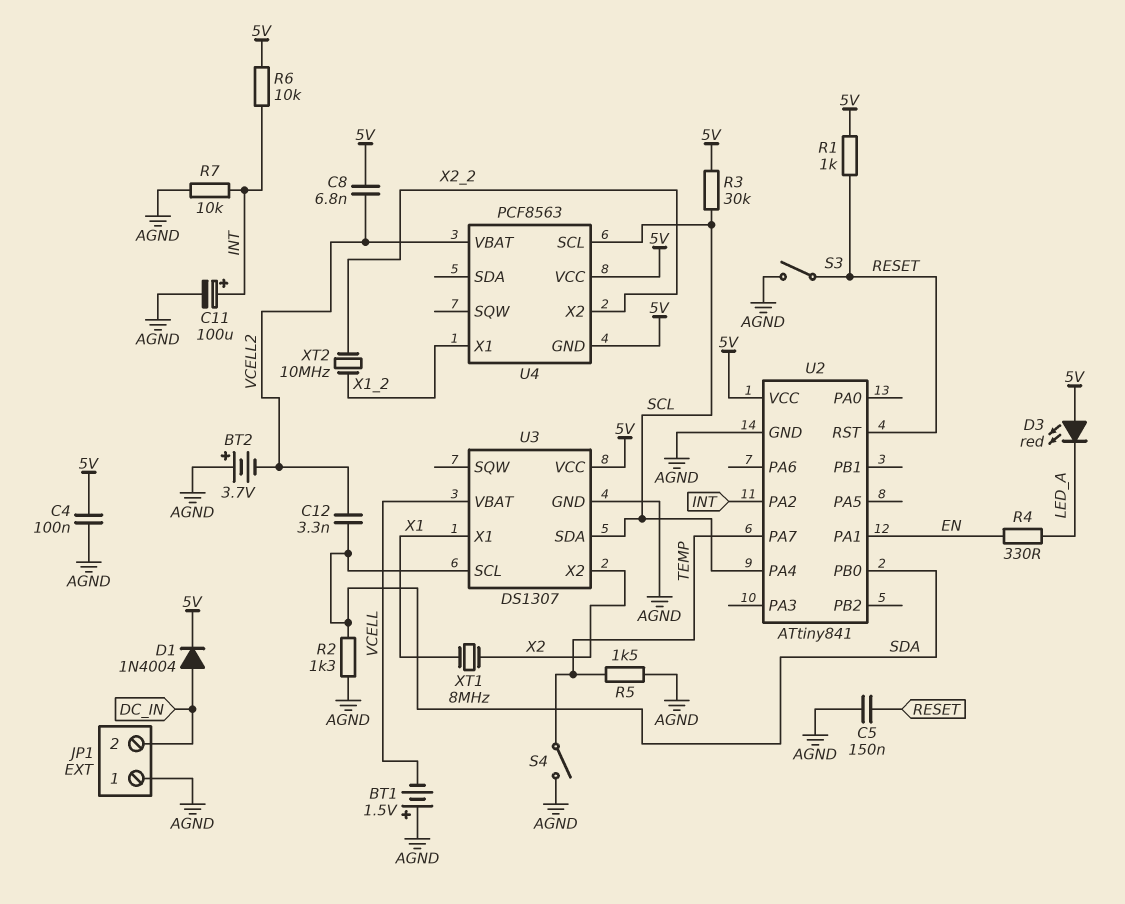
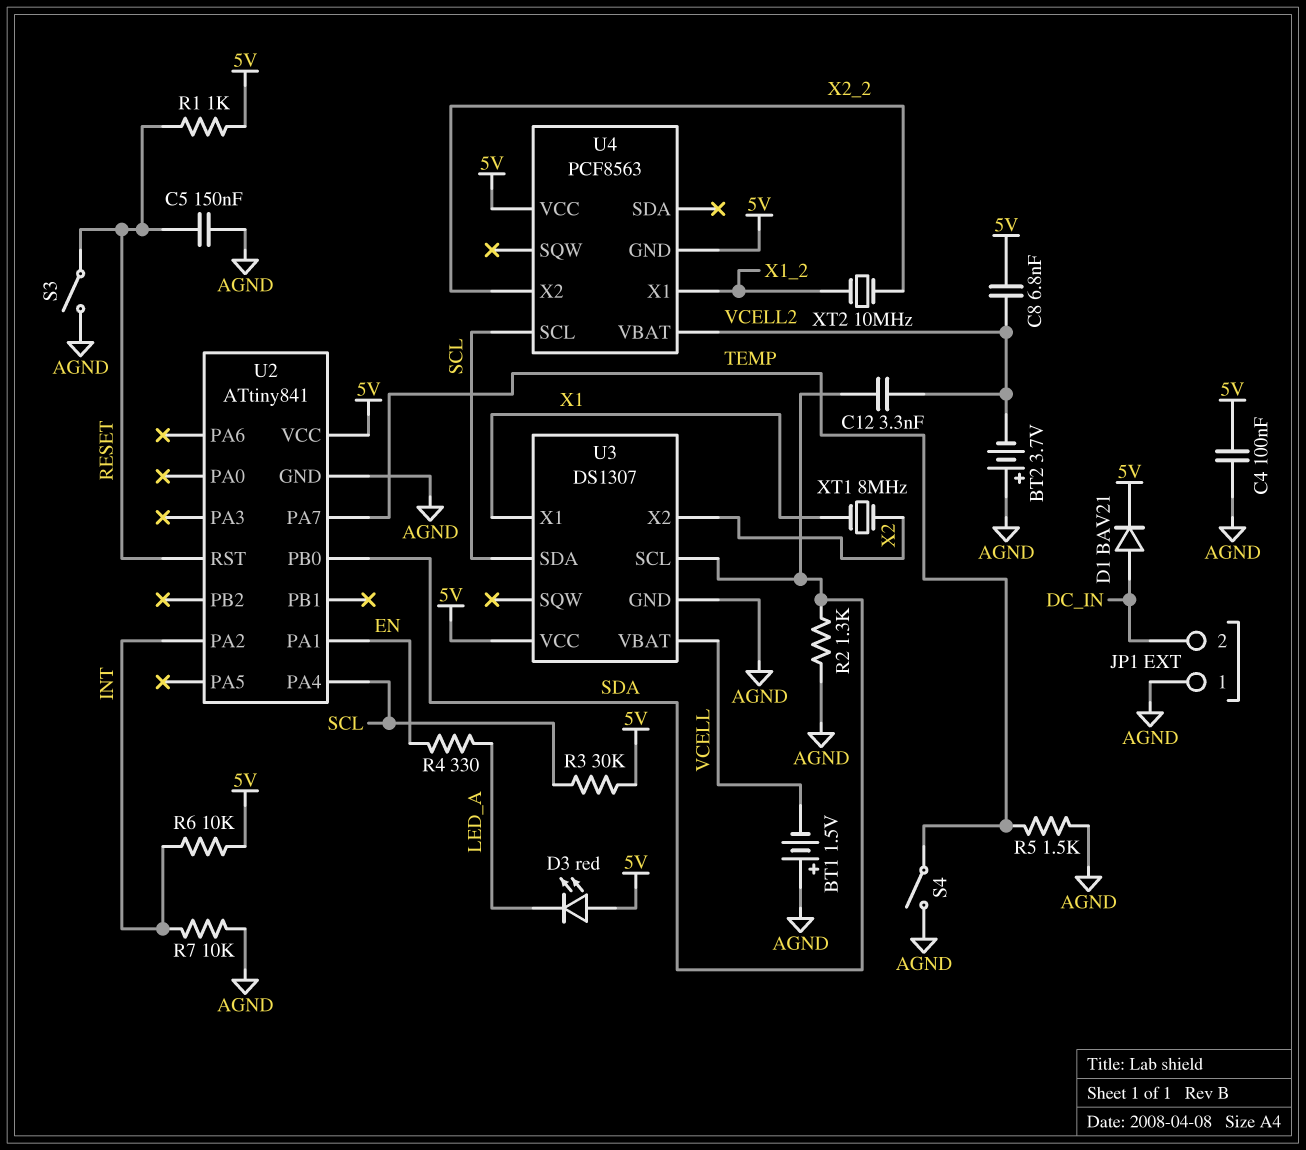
C11: 100uF (plus INT, minus AGND) -> none
D1: diode 1N4004 (A DC_IN, K 5V) -> diode BAV21 (A DC_IN, K 5V)

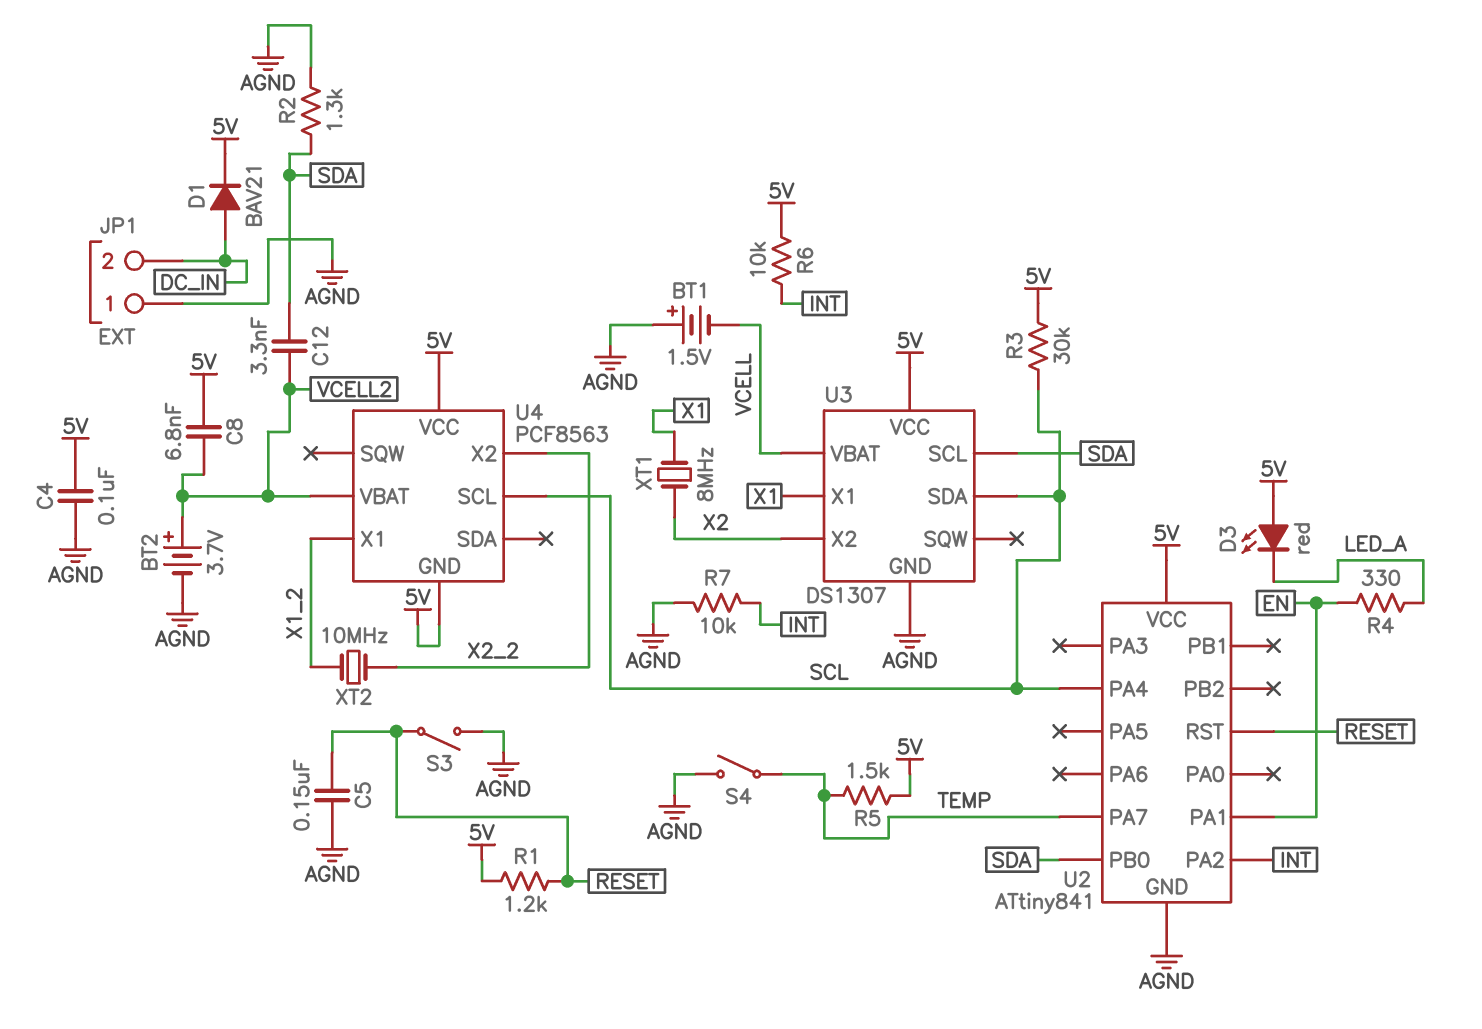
BT2: 3.7V (plus AGND, minus VCELL2) -> 3.7V (plus VCELL2, minus AGND)
R1: 1k (5V, RESET) -> 1.2k (5V, RESET)
R5: 1.5k (AGND, TEMP) -> 1.5k (5V, TEMP)

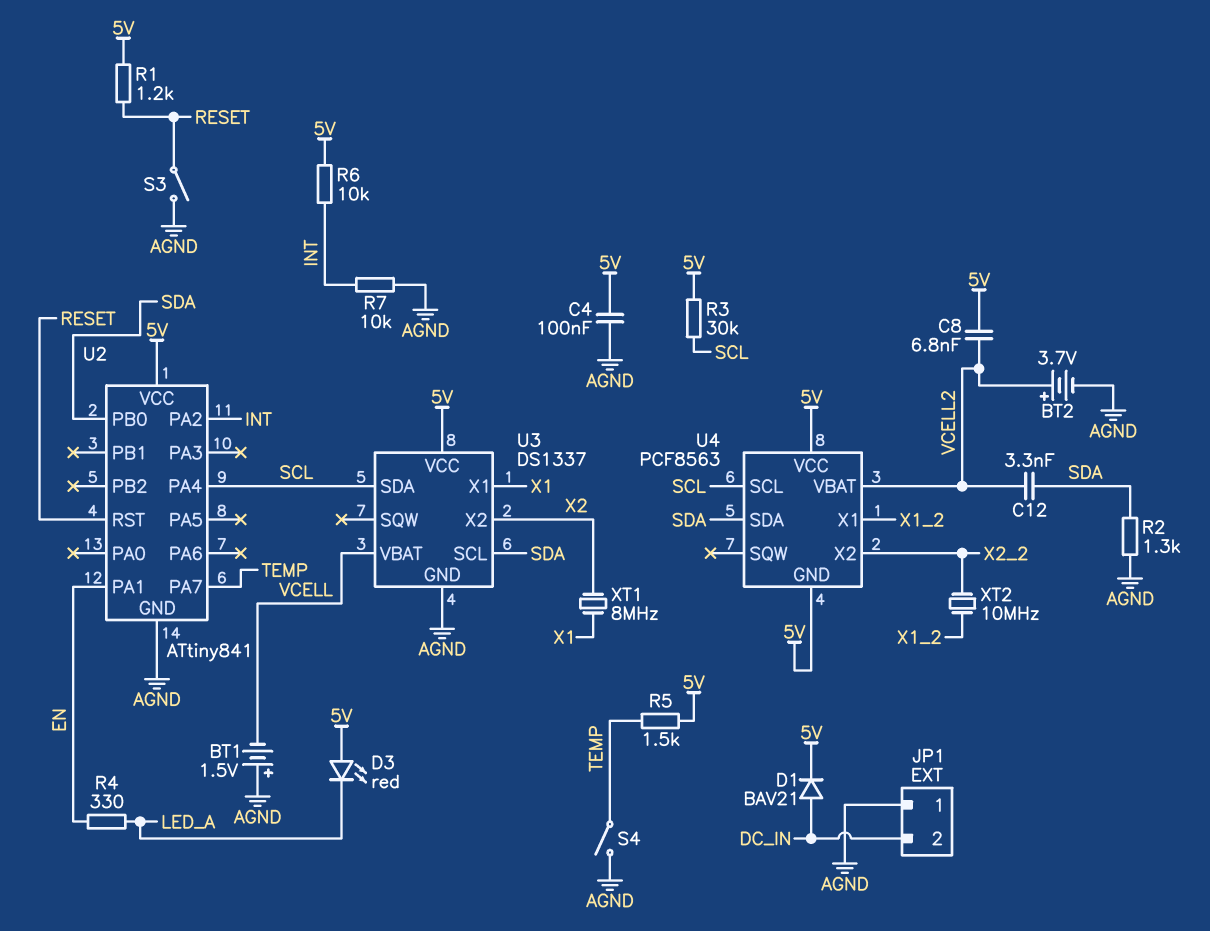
C5: 150nF (AGND, RESET) -> none
U3: DS1307 -> DS1337
U4 pin SDA: none -> SDA

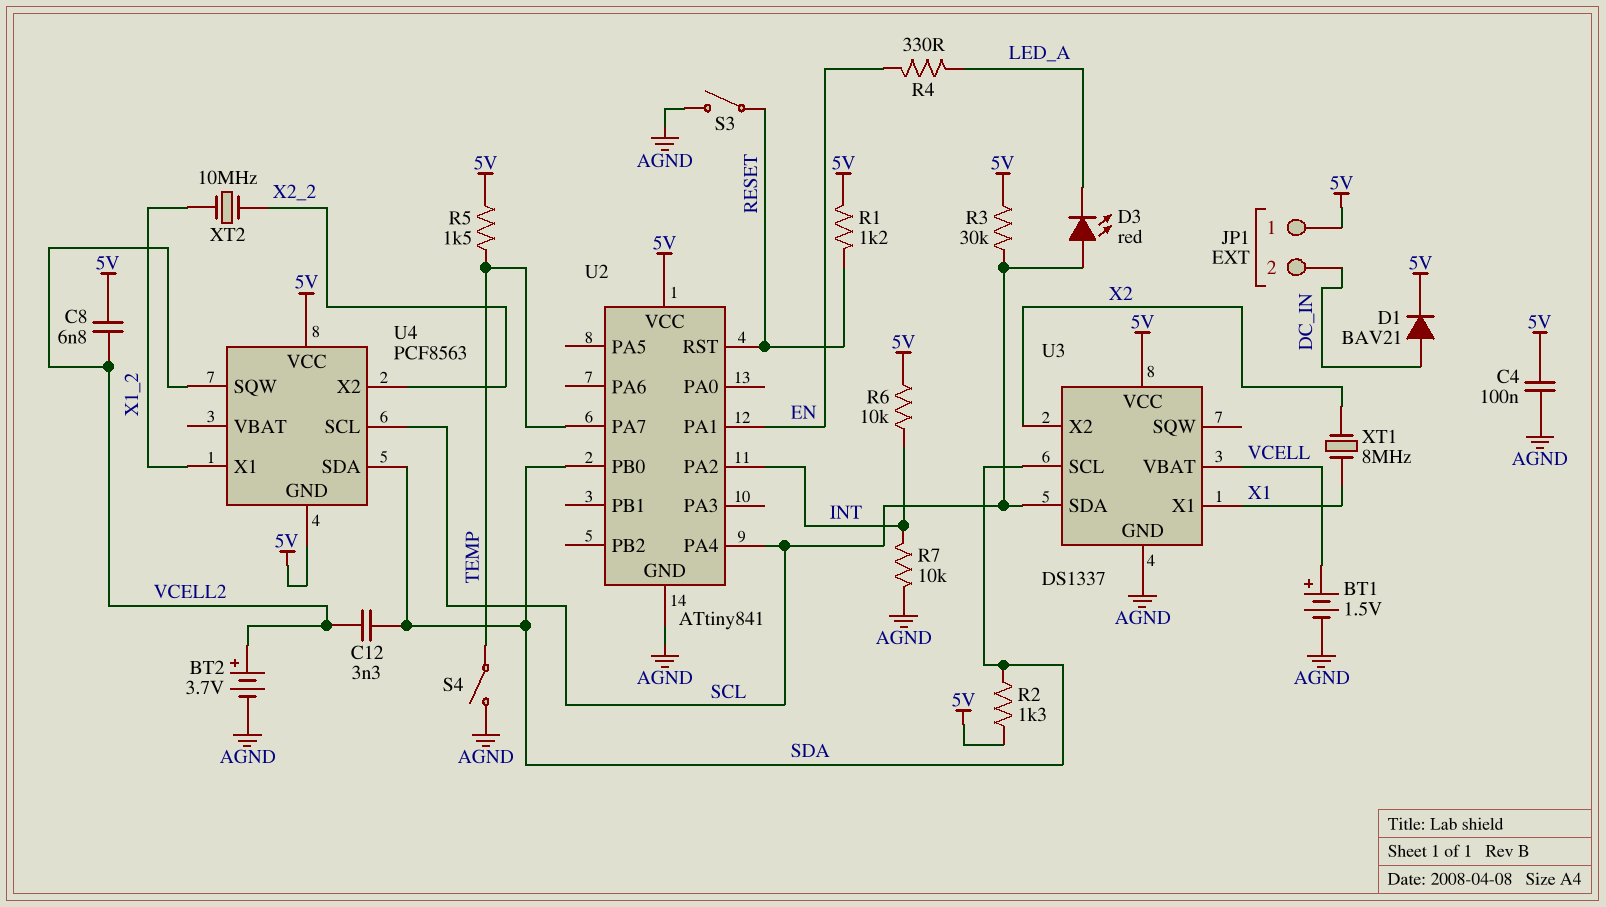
BT1: 1.5V (plus AGND, minus VCELL) -> 1.5V (plus VCELL, minus AGND)
D3: LED red (A 5V, K LED_A) -> LED red (A SCL, K LED_A)
JP1 pin 1: AGND -> 5V
R2: 1.3k (AGND, SDA) -> 1.3k (5V, SDA)
U4 pin SQW: none -> VCELL2
U4 pin VBAT: VCELL2 -> none

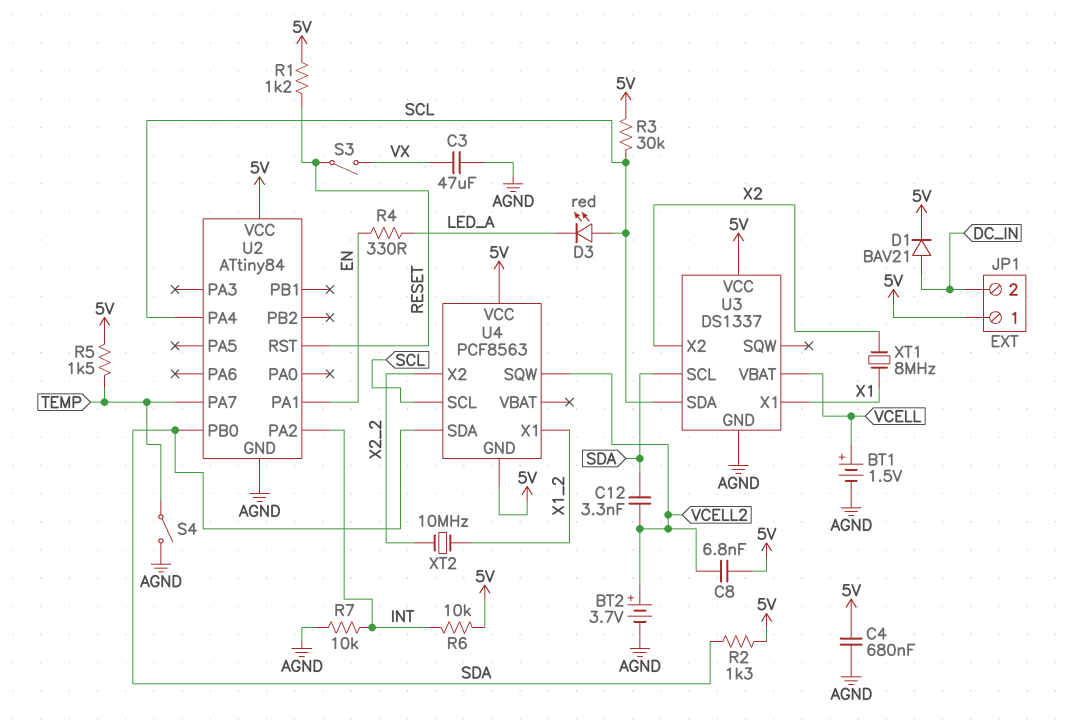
C3: none -> 47uF (AGND, VX)
C4: 100nF (5V, AGND) -> 680nF (5V, AGND)
S3: switch (AGND, RESET) -> switch (RESET, VX)
U2: ATtiny841 -> ATtiny84

